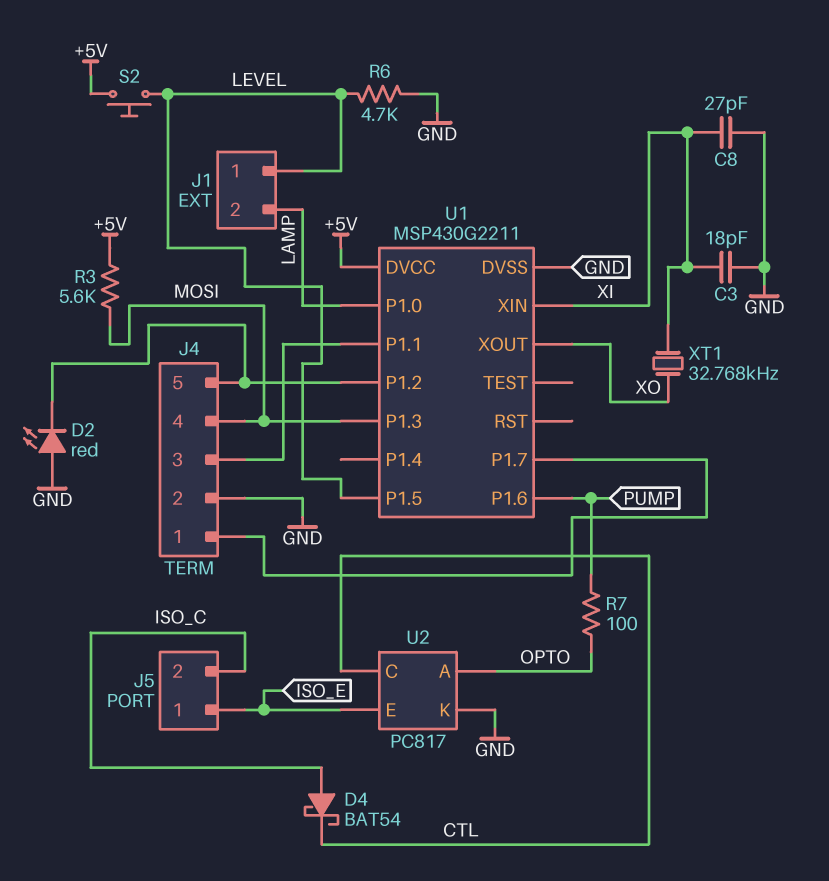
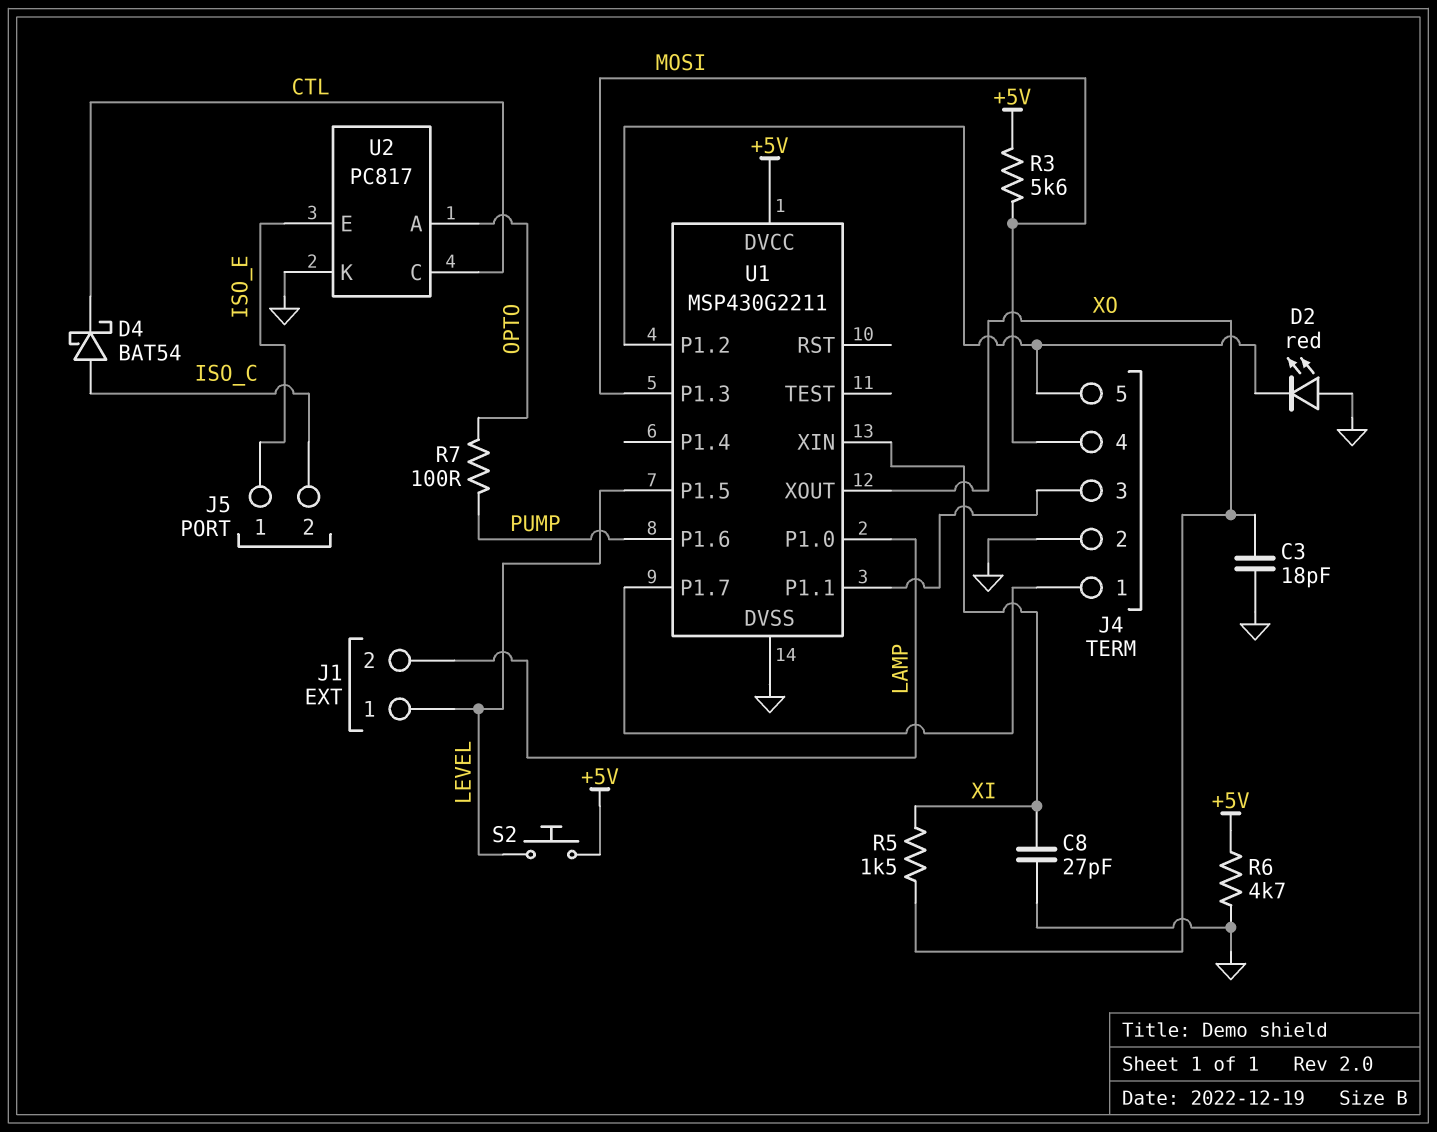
C3: 18pF (GND, XI) -> 18pF (GND, XO)
R5: none -> 1.5k (XI, XO)
R6: 4.7k (GND, LEVEL) -> 4.7k (+5V, GND)
XT1: 32.768kHz (XI, XO) -> none

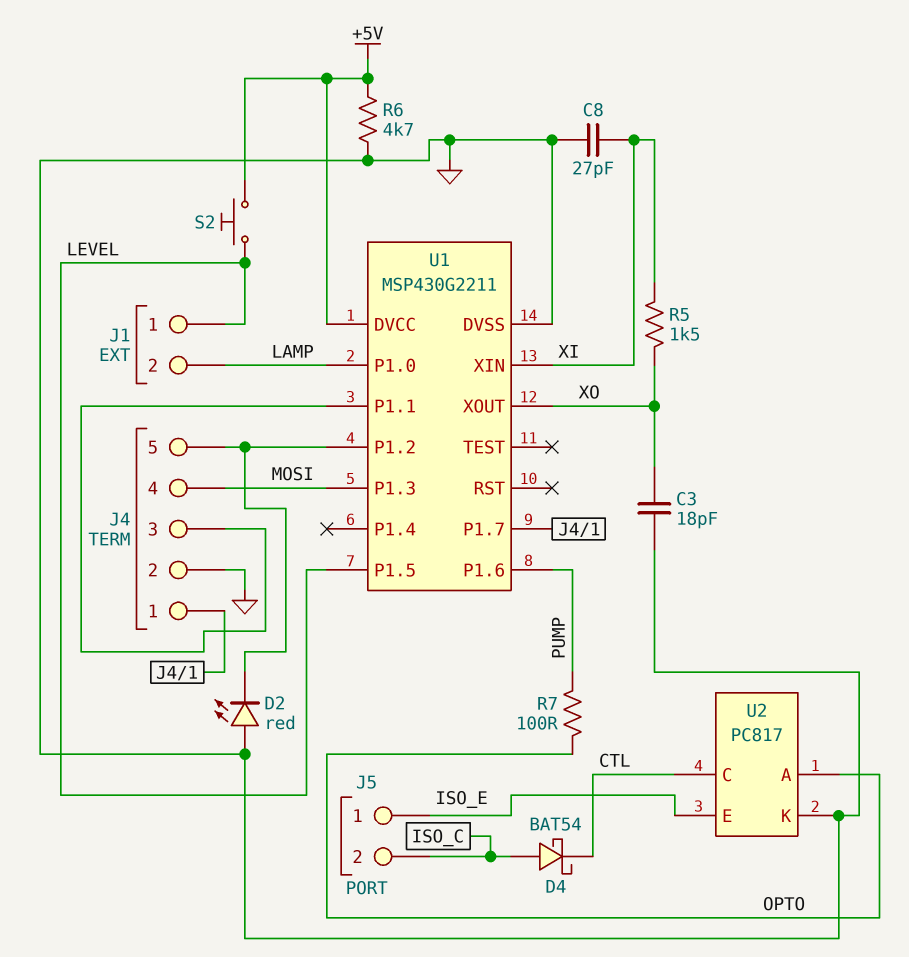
R3: 5.6k (+5V, MOSI) -> none

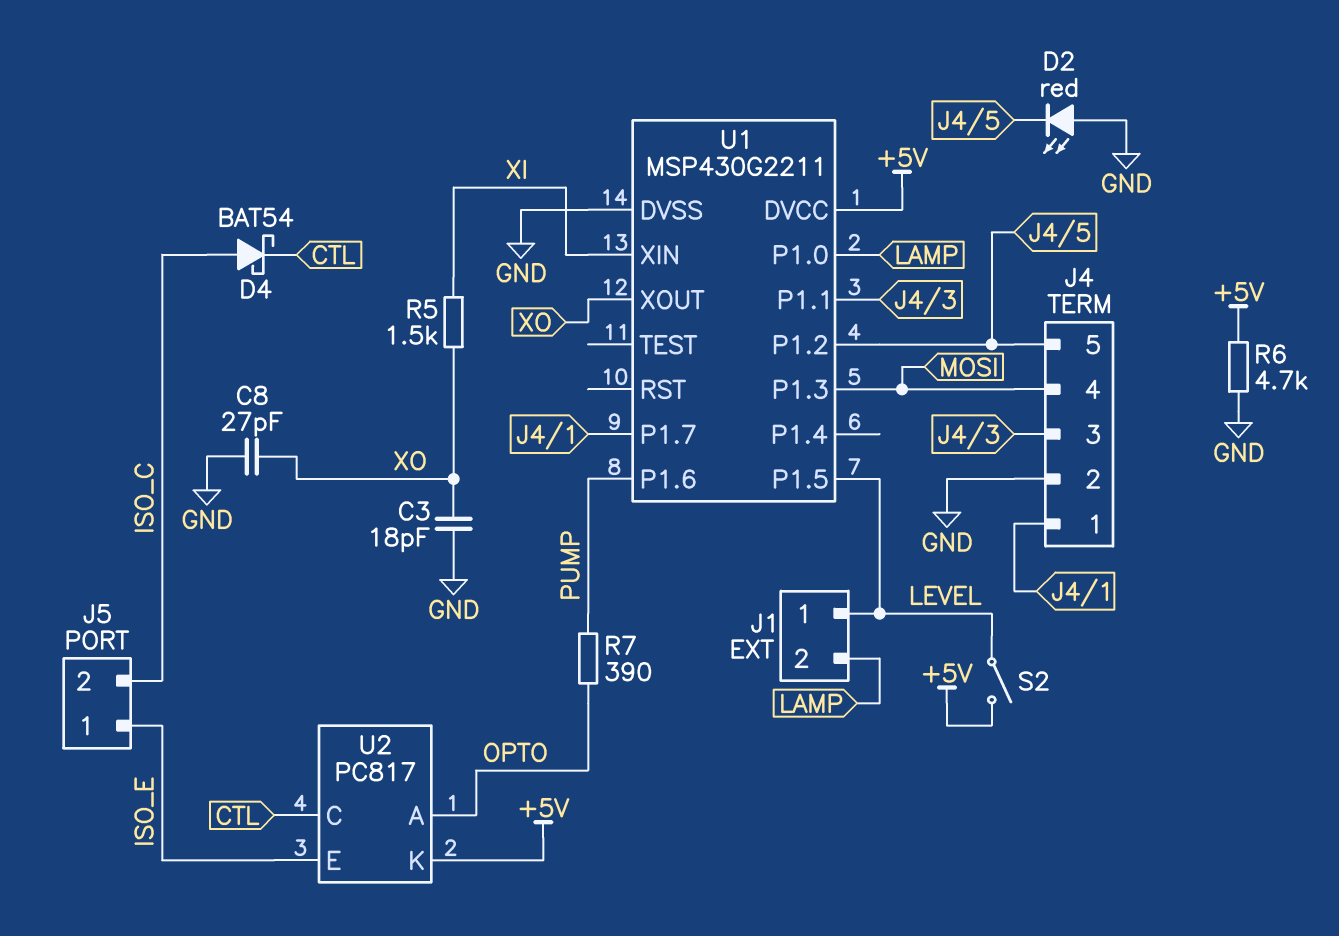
C8: 27pF (GND, XI) -> 27pF (GND, XO)
R7: 100 (OPTO, PUMP) -> 390 (OPTO, PUMP)
S2: button (+5V, LEVEL) -> switch (+5V, LEVEL)
U2 pin K: GND -> +5V

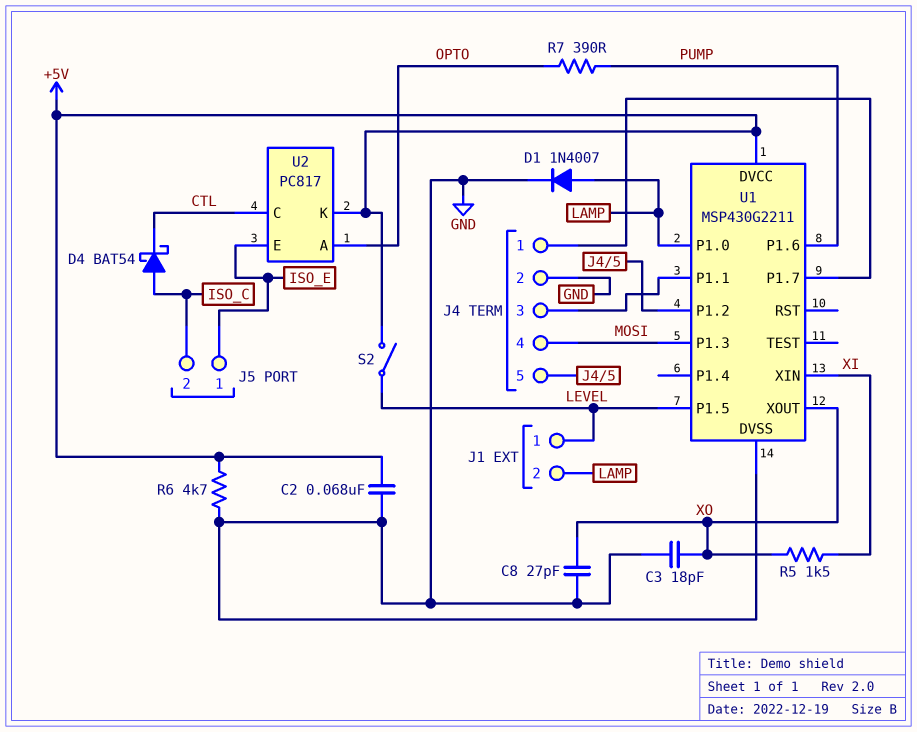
C2: none -> 68nF (+5V, GND)
D1: none -> diode 1N4007 (A LAMP, K GND)
D2: LED red (A GND, K J4/5) -> none

